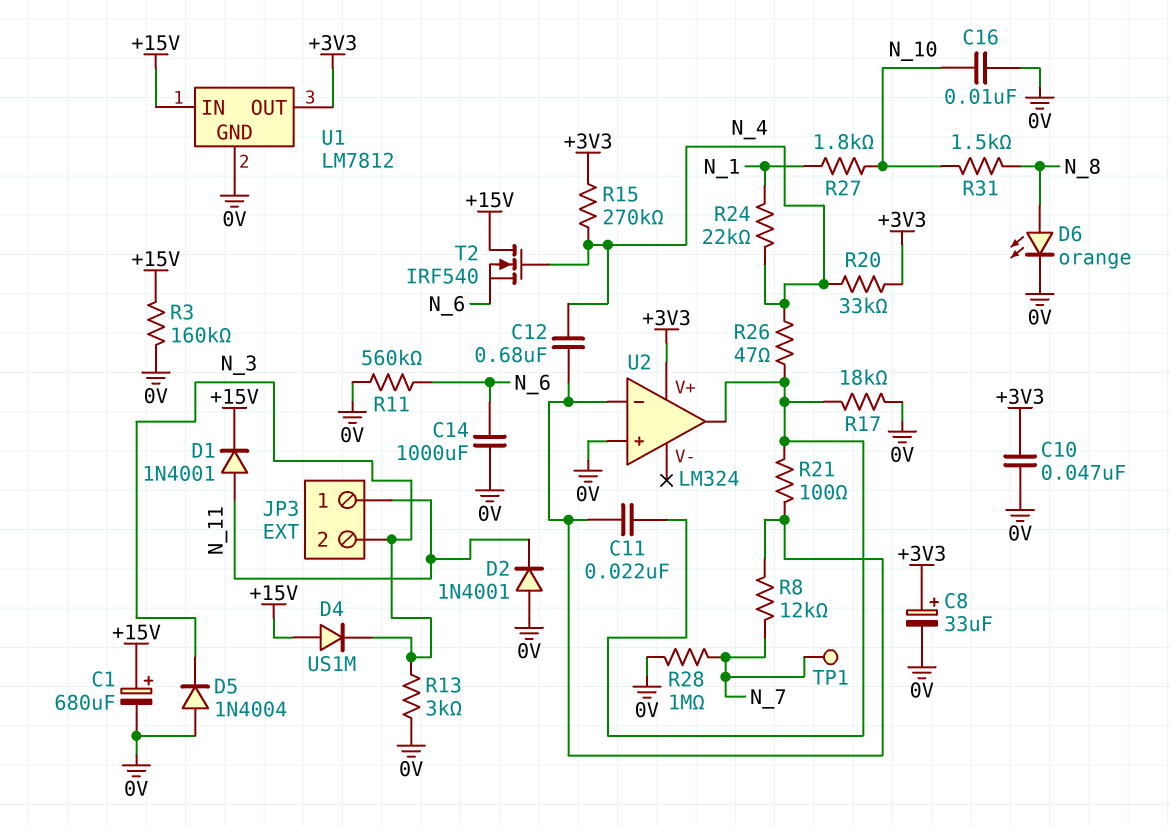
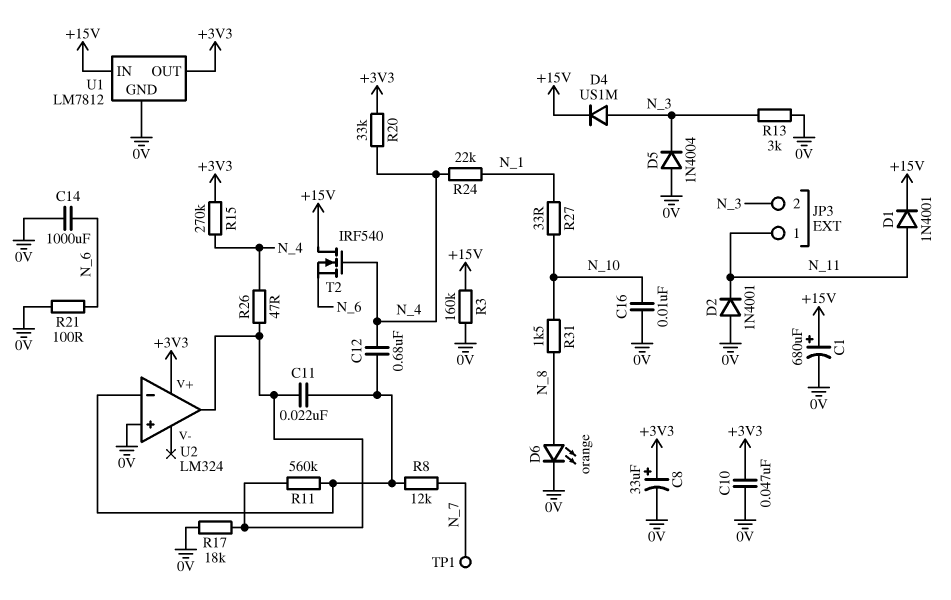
D4: diode US1M (A +15V, K N_3) -> diode US1M (A N_3, K +15V)
R11: 560k (0V, N_6) -> 560k (U2/in-, U2/out)
R21: 100 (U2/in-, U2/out) -> 100 (0V, N_6)
R27: 1.8k (N_1, N_10) -> 33 (N_1, N_10)
R28: 1M (0V, N_7) -> none

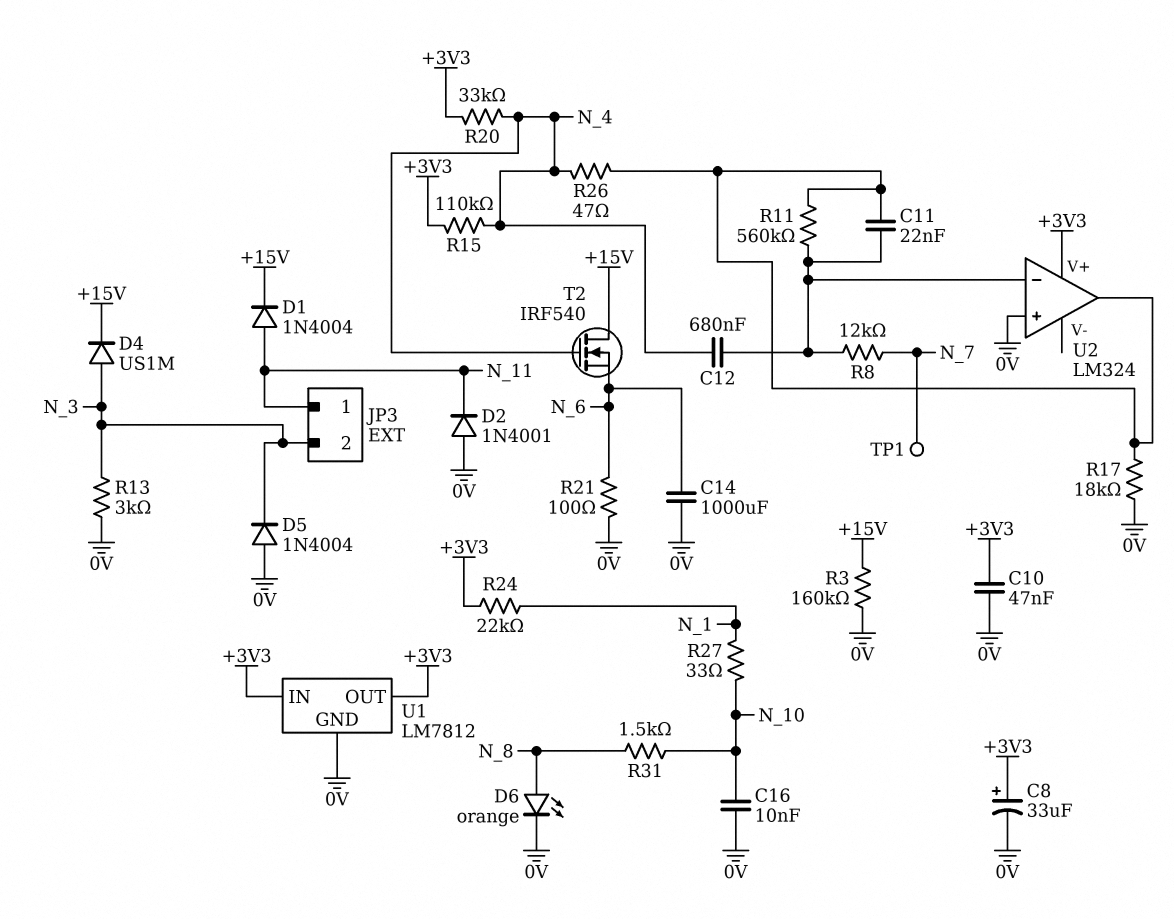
C1: 680uF (plus +15V, minus 0V) -> none
D1: diode 1N4001 (A N_11, K +15V) -> diode 1N4004 (A N_11, K +15V)
R15: 270k (+3V3, N_4) -> 110k (+3V3, N_4)
R24: 22k (N_1, N_4) -> 22k (+3V3, N_1)
U1 pin IN: +15V -> +3V3

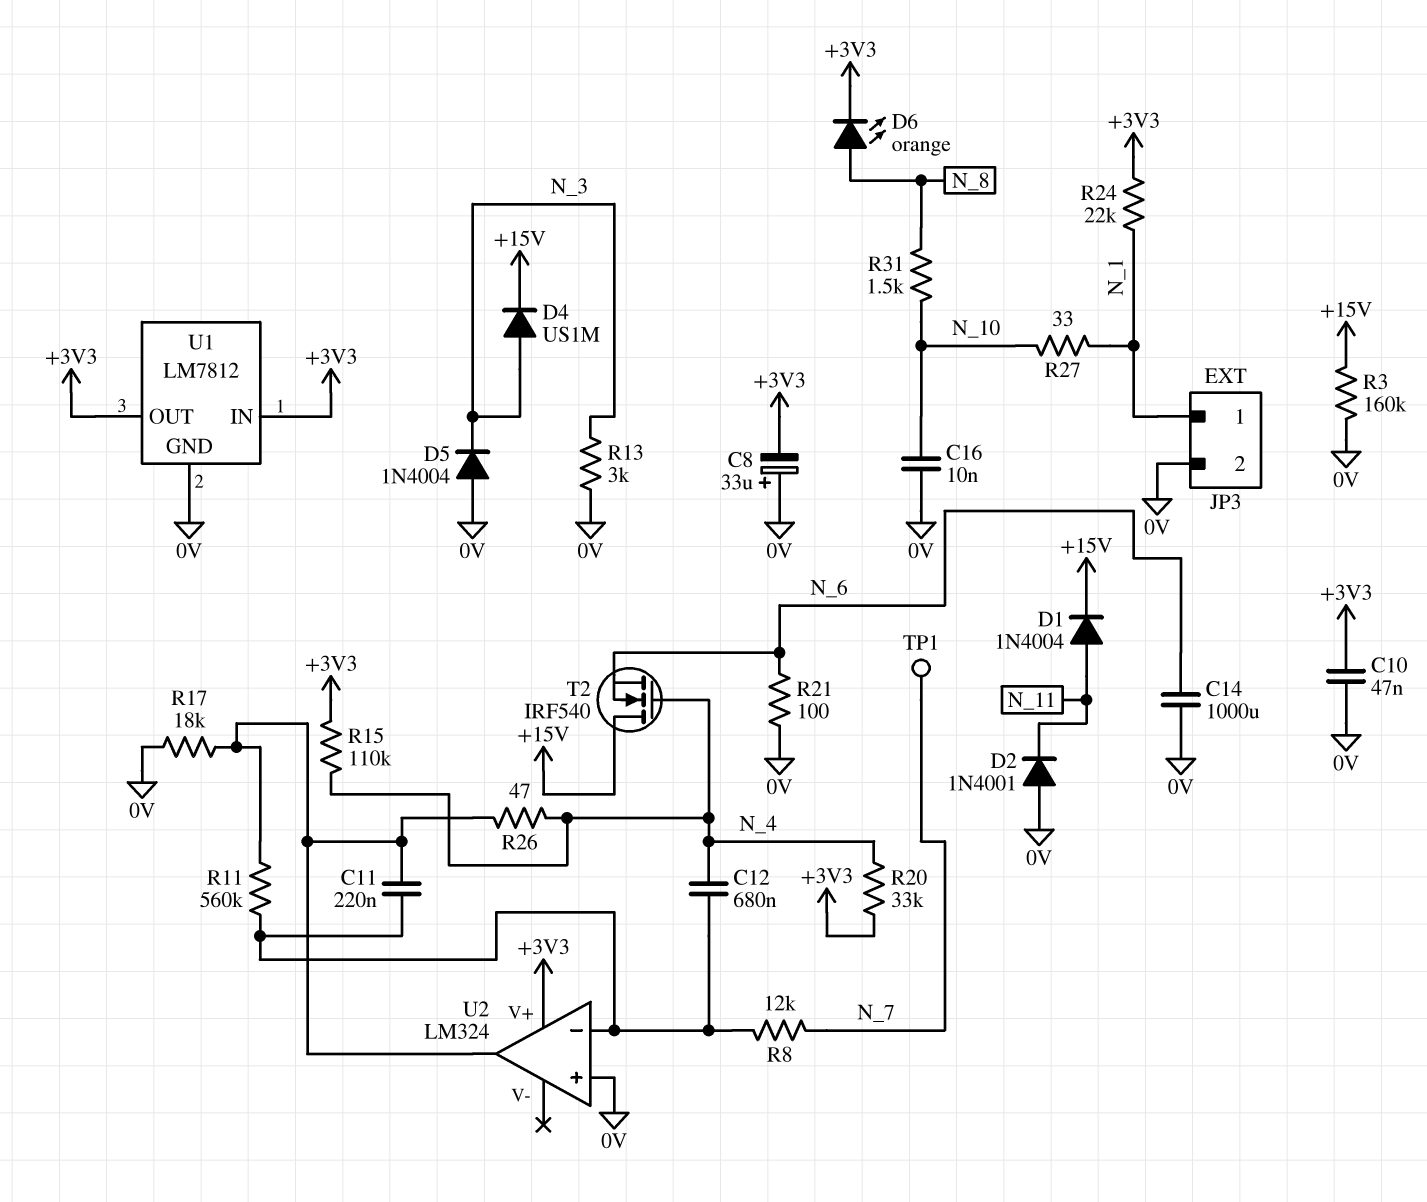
C8: 33uF (plus +3V3, minus 0V) -> 33uF (plus 0V, minus +3V3)
C11: 22nF (U2/in-, U2/out) -> 220nF (U2/in-, U2/out)
D6: LED orange (A N_8, K 0V) -> LED orange (A N_8, K +3V3)
JP3 pin 1: N_11 -> N_1
JP3 pin 2: N_3 -> 0V

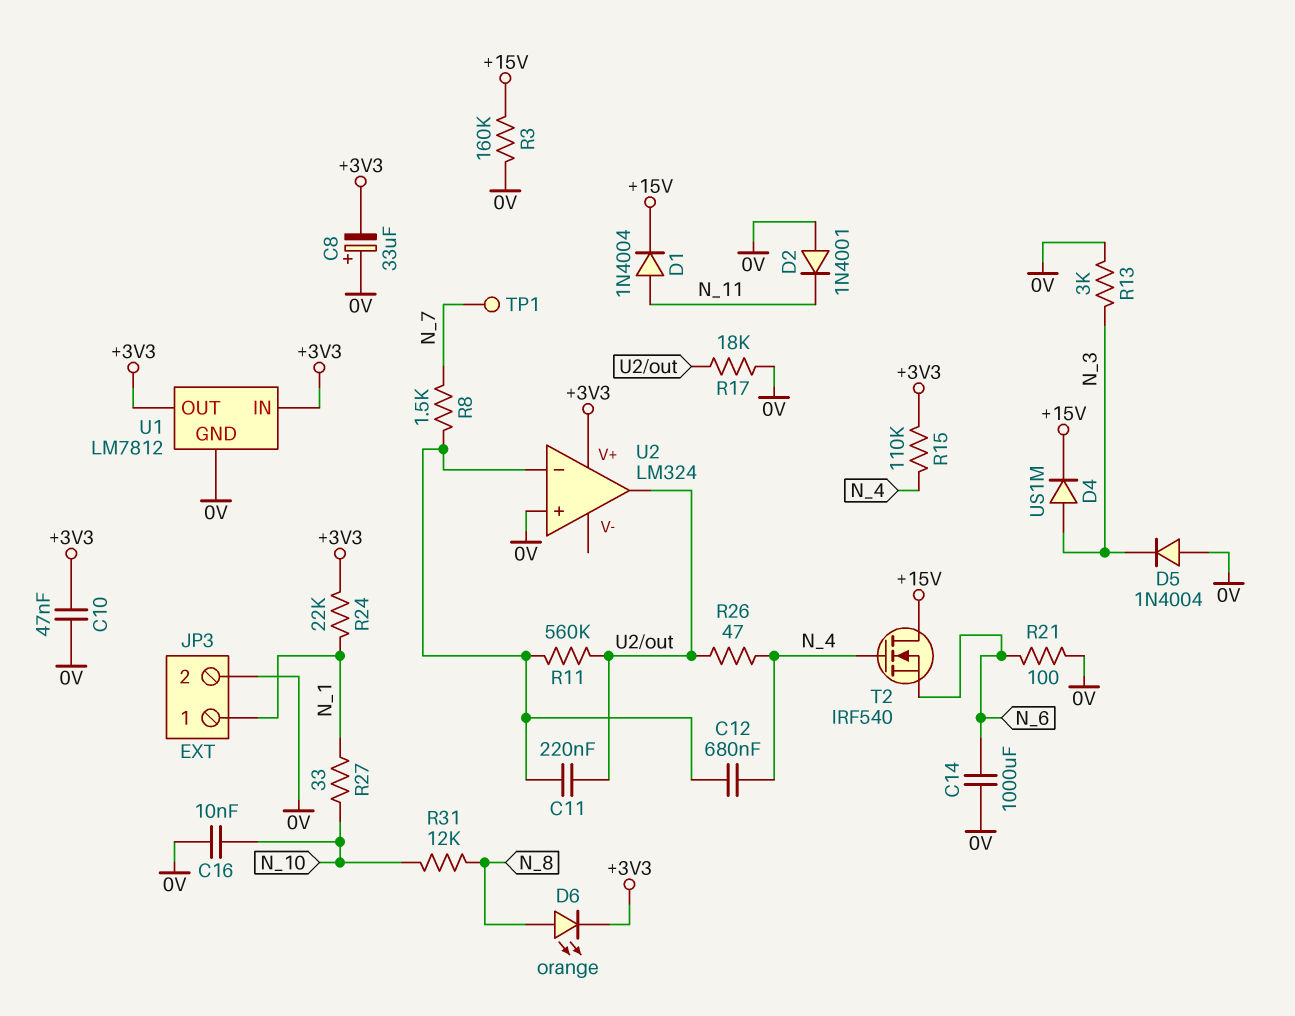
R8: 12k (N_7, U2/in-) -> 1.5k (N_7, U2/in-)
R20: 33k (+3V3, N_4) -> none
R31: 1.5k (N_8, N_10) -> 12k (N_8, N_10)

